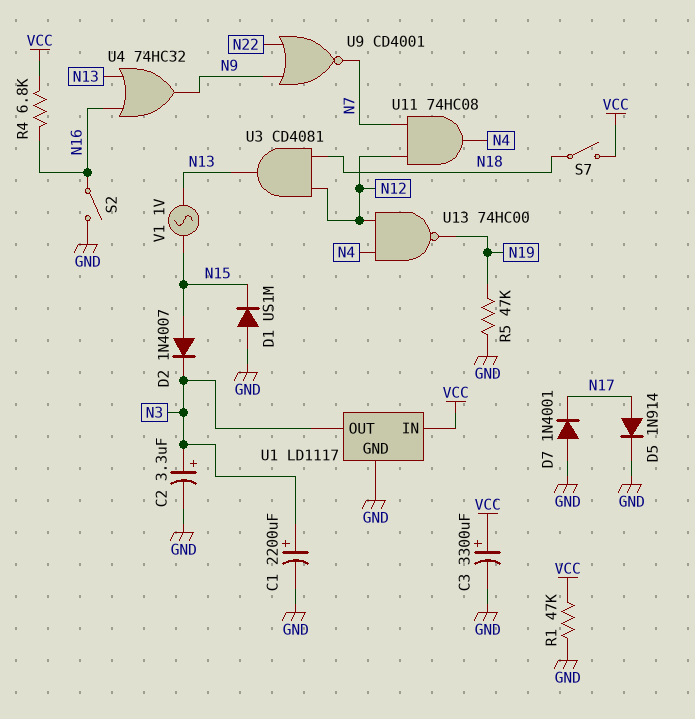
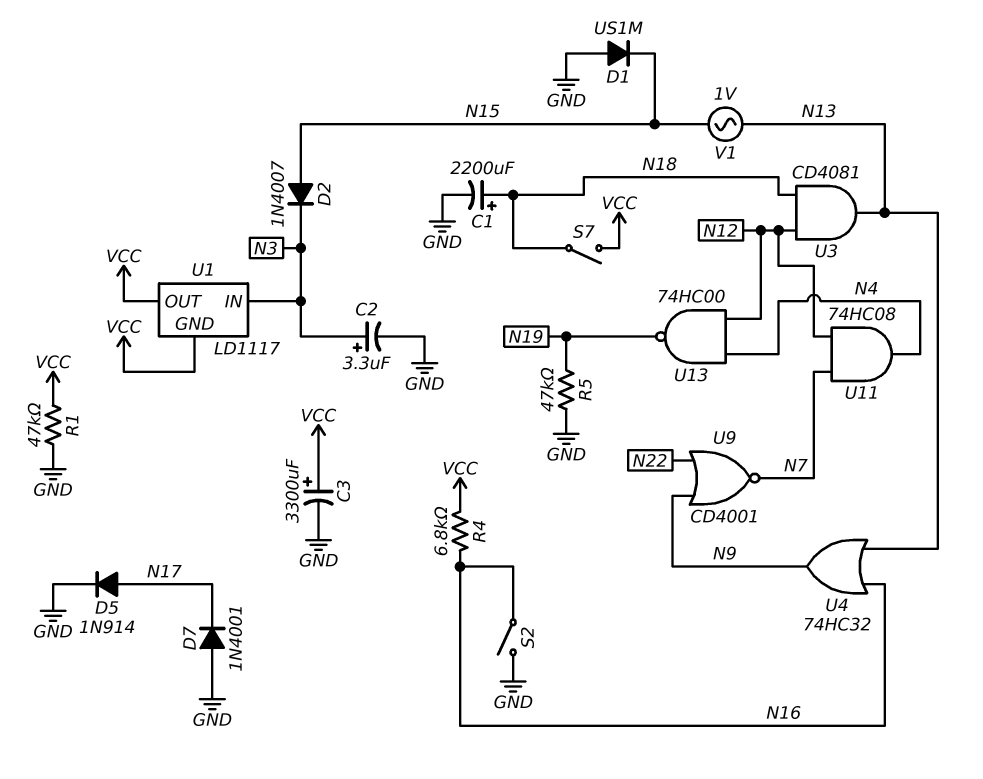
C1: 2200uF (plus N3, minus GND) -> 2200uF (plus N18, minus GND)
U1 pin GND: GND -> VCC
U1 pin IN: VCC -> N3
U1 pin OUT: N3 -> VCC

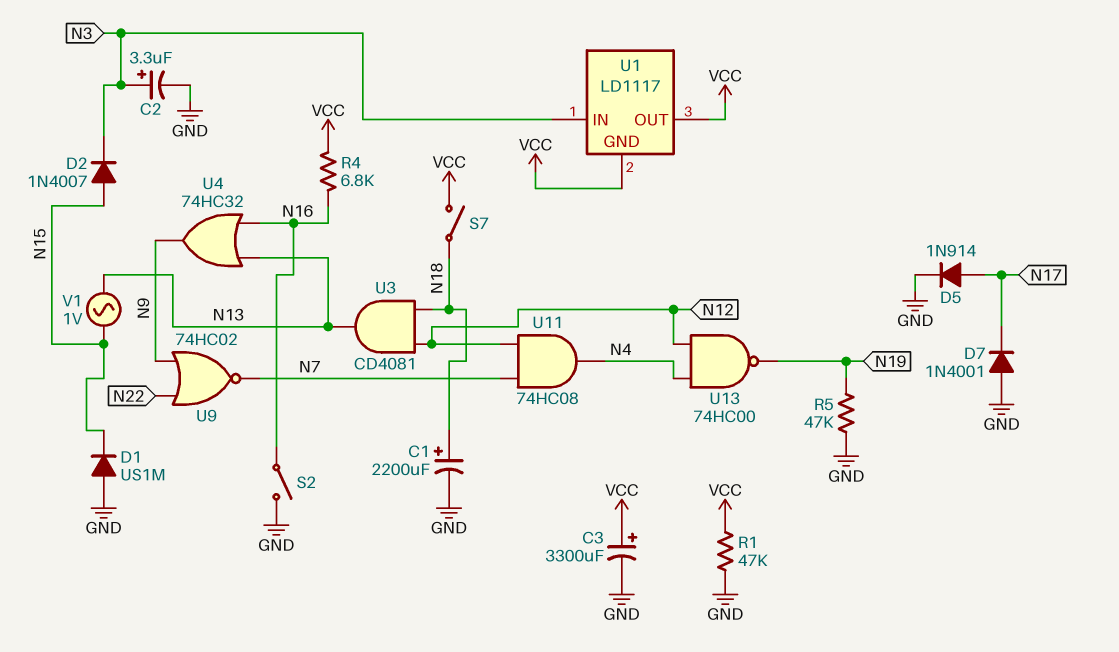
U9: NOR CD4001 (in N9, in N22, out N7) -> NOR 74HC02 (in N9, in N22, out N7)

